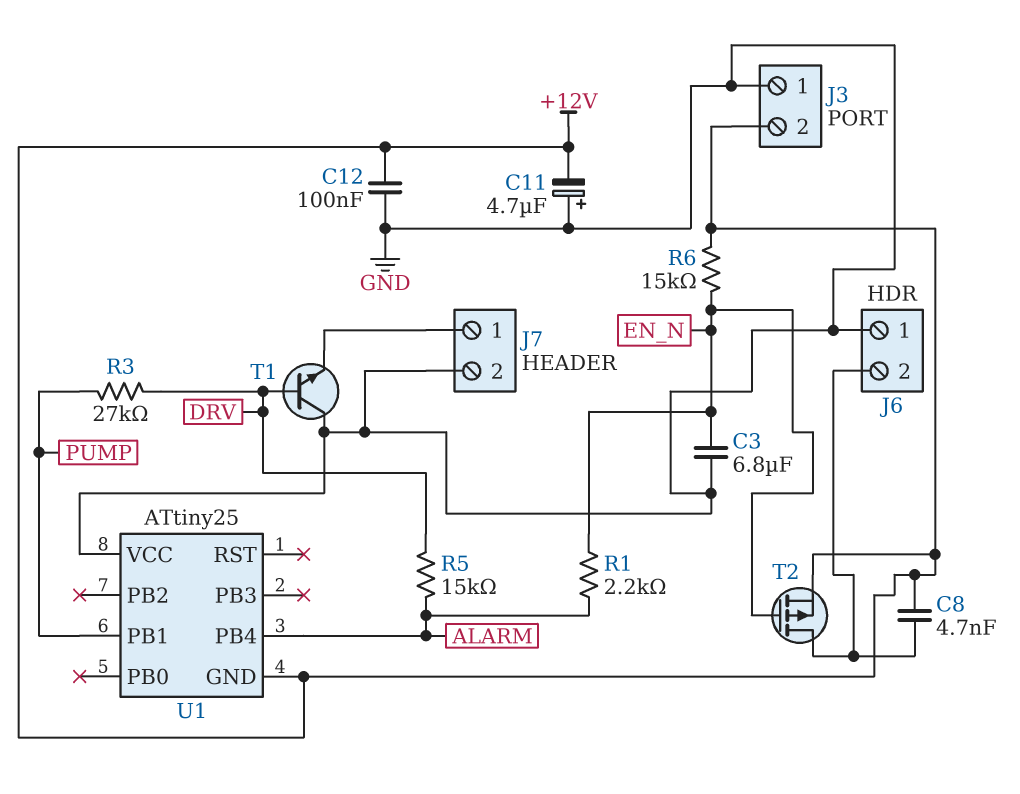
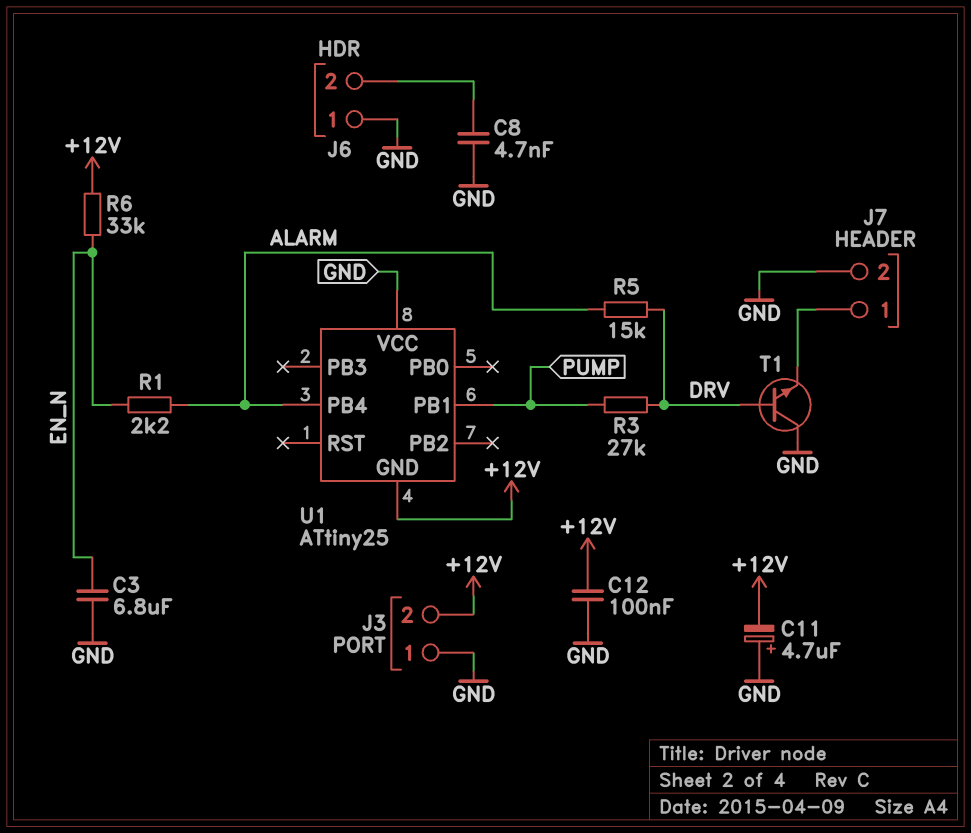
C8: 4.7nF (+12V, J6/2) -> 4.7nF (GND, J6/2)
R6: 15k (+12V, EN_N) -> 33k (+12V, EN_N)
T2: PMOS (G EN_N, D J6/2, S +12V) -> none

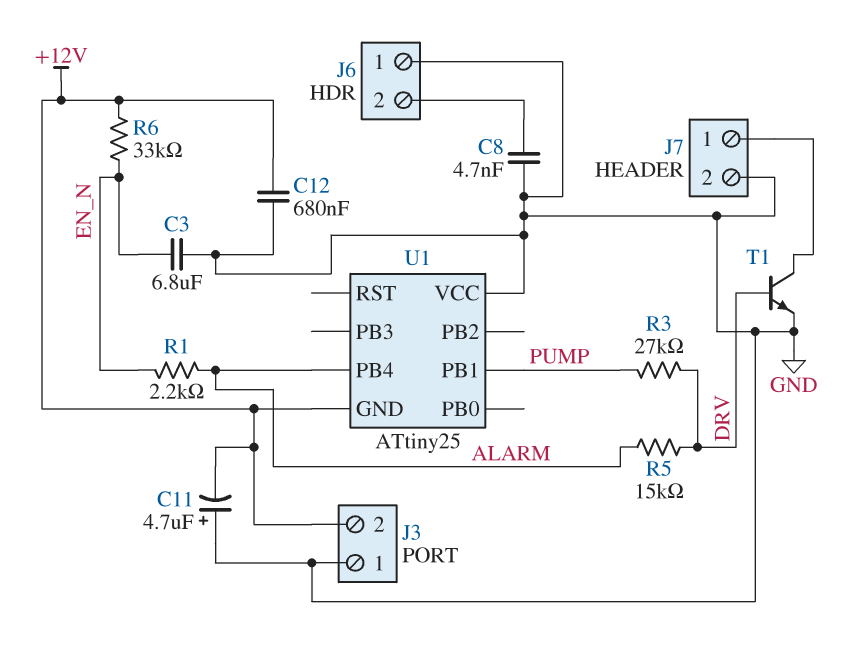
C12: 100nF (+12V, GND) -> 680nF (+12V, GND)
T1: NPN (B DRV, C GND, E J7/1) -> NPN (B DRV, C J7/1, E GND)

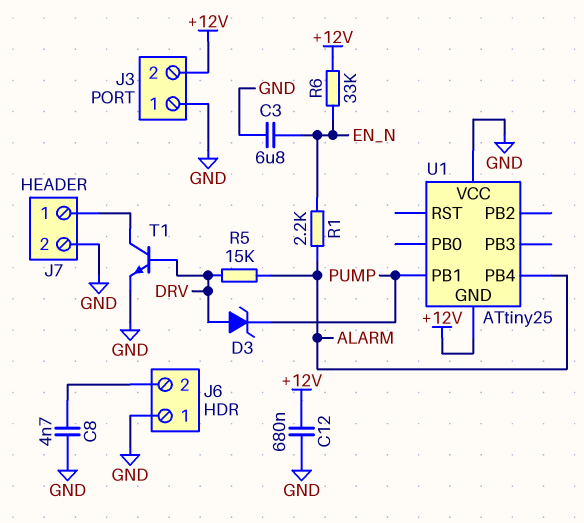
C11: 4.7uF (plus GND, minus +12V) -> none
D3: none -> zener (A DRV, K PUMP)
R3: 27k (DRV, PUMP) -> none

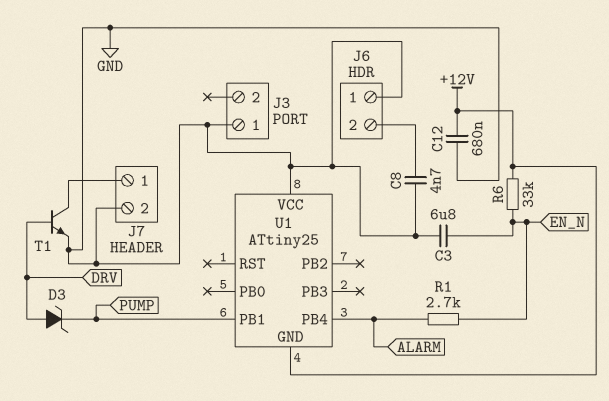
J3 pin 2: +12V -> none
R1: 2.2k (ALARM, EN_N) -> 2.7k (ALARM, EN_N)
R5: 15k (ALARM, DRV) -> none

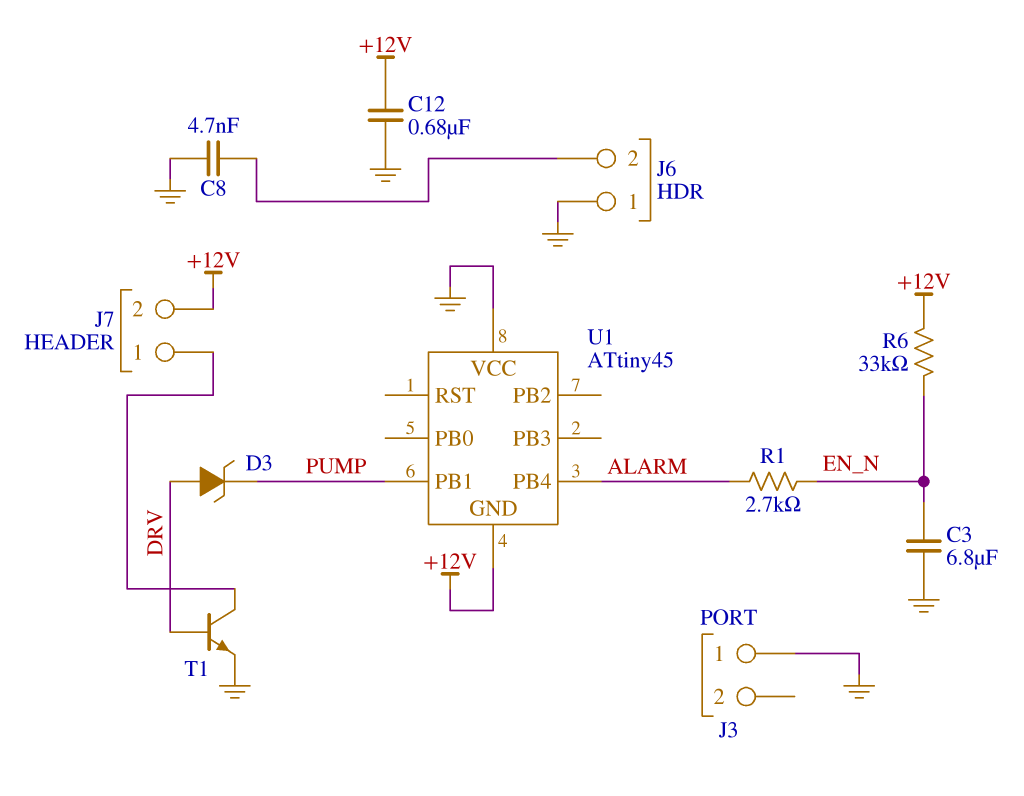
J7 pin 2: GND -> +12V
U1: ATtiny25 -> ATtiny45

